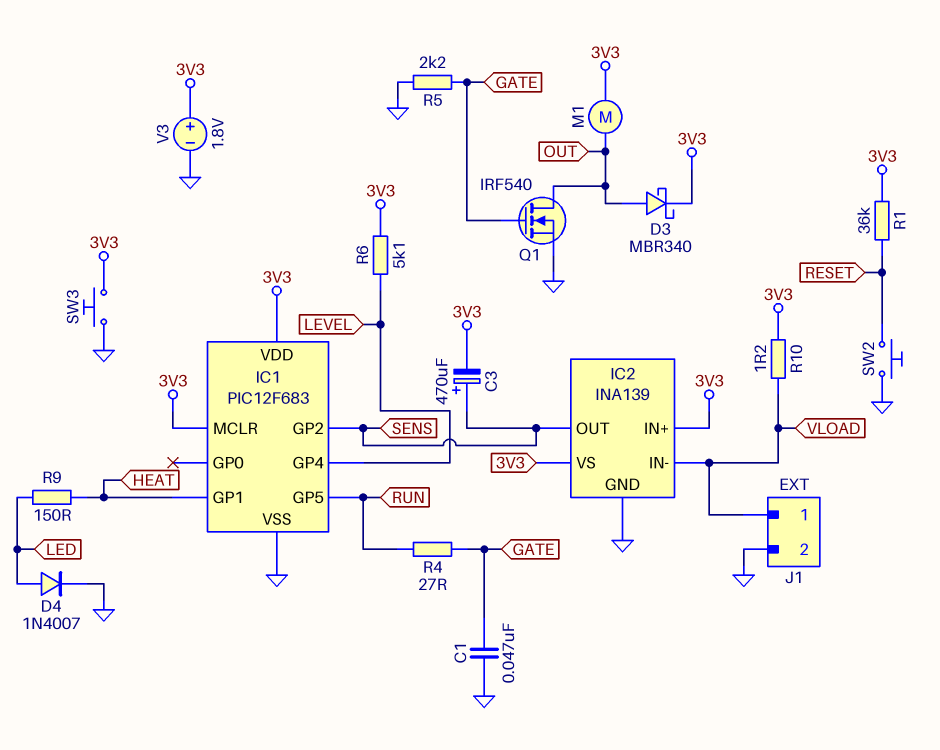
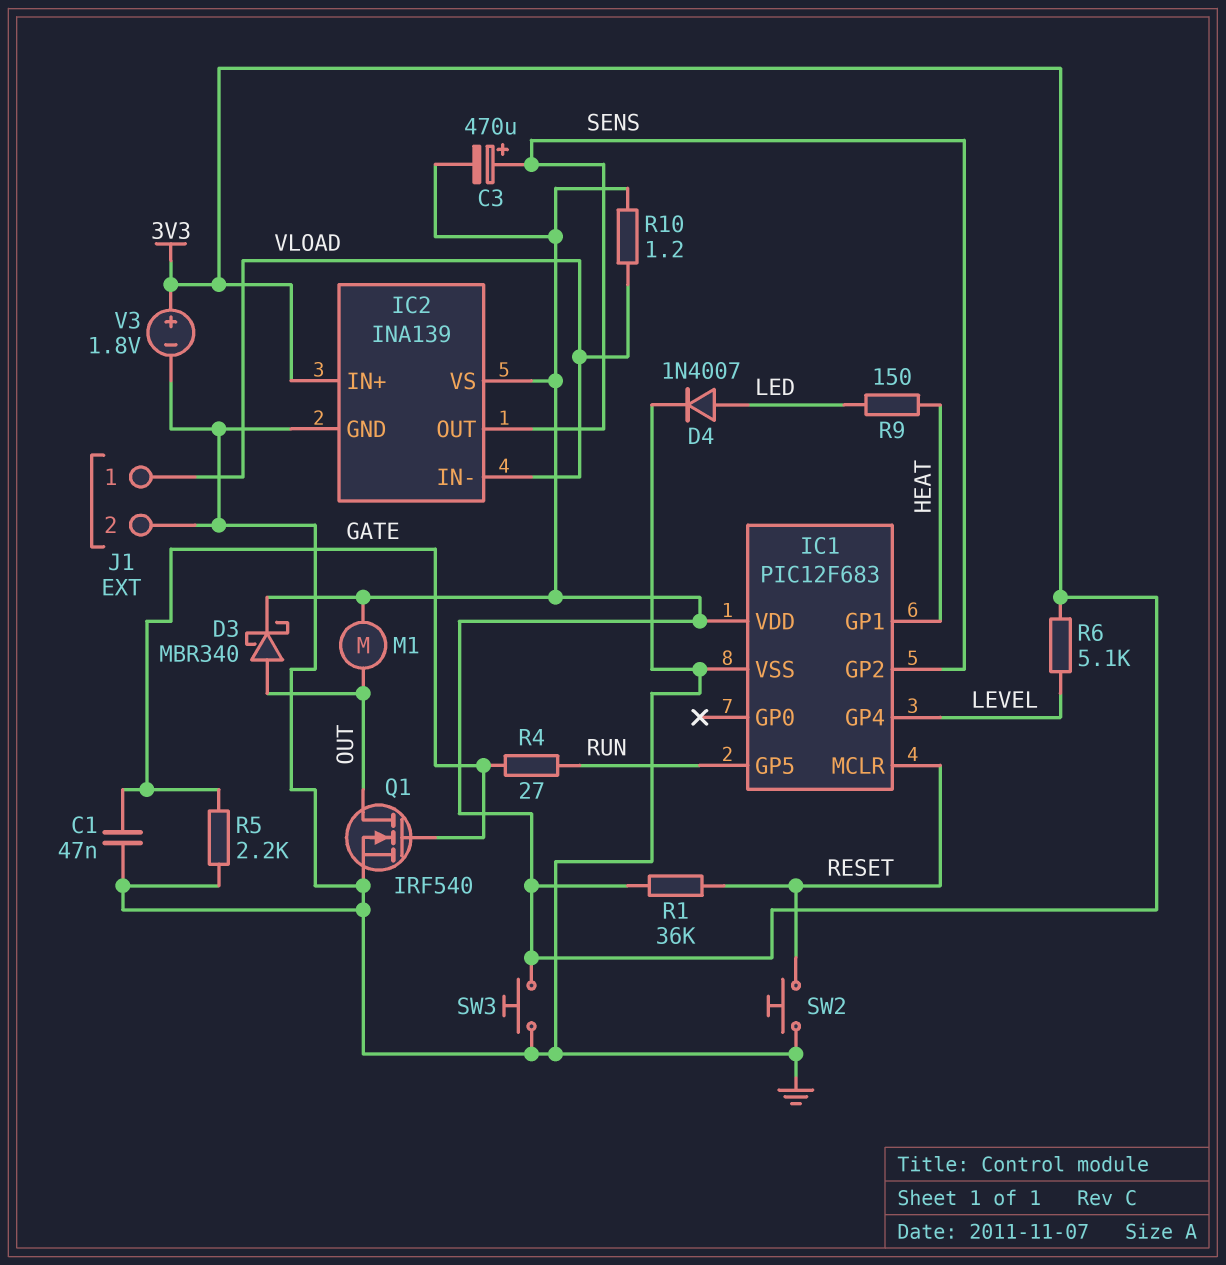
IC1 pin MCLR: 3V3 -> RESET

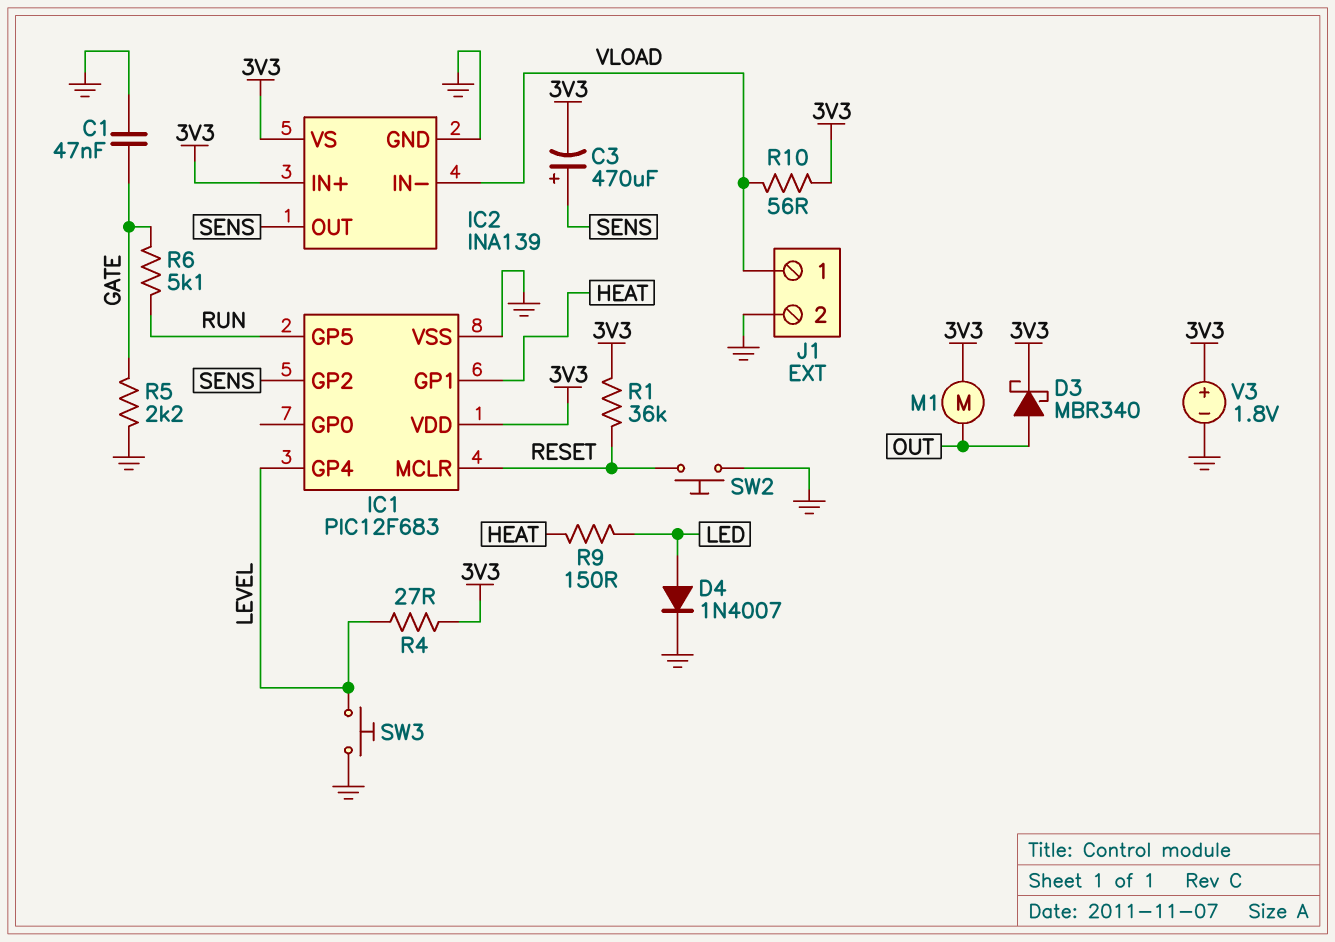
Q1: NMOS IRF540 (G GATE, D OUT, S GND) -> none
R4: 27 (GATE, RUN) -> 27 (3V3, LEVEL)
R6: 5.1k (3V3, LEVEL) -> 5.1k (GATE, RUN)
R10: 1.2 (3V3, VLOAD) -> 56 (3V3, VLOAD)
SW3: button (3V3, GND) -> button (GND, LEVEL)

